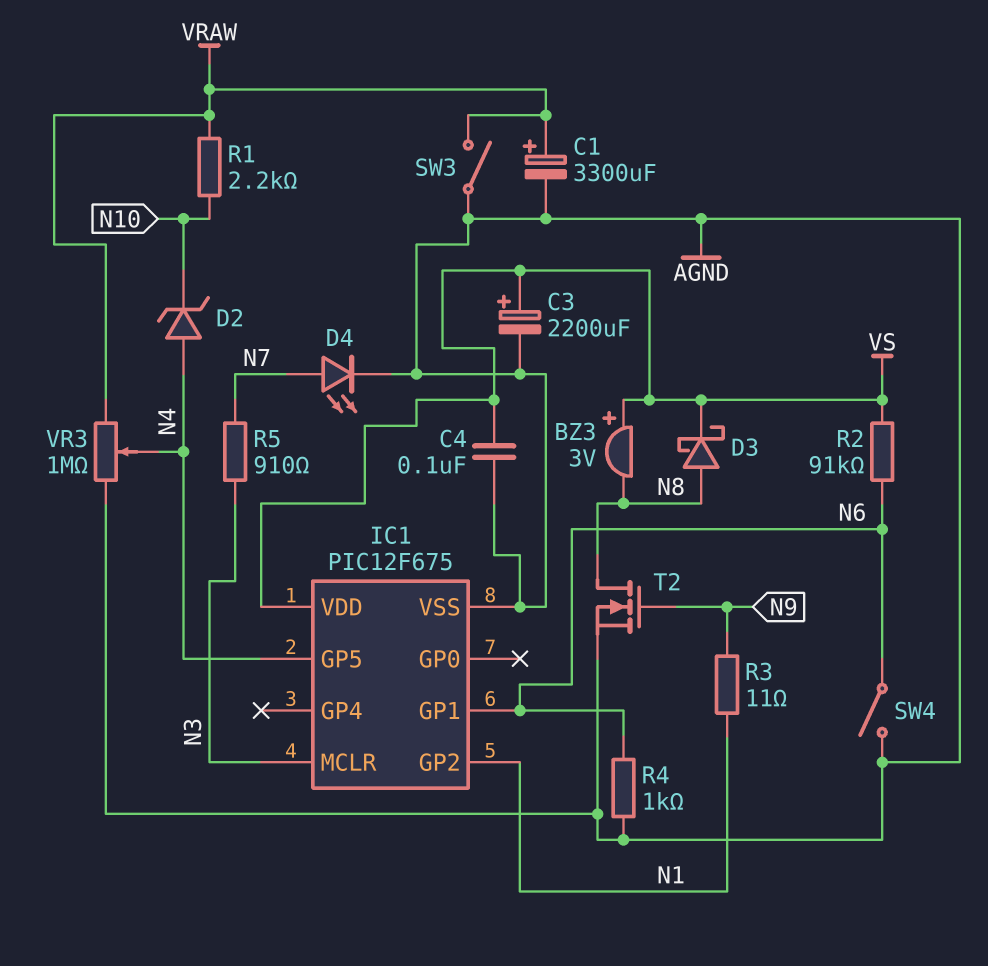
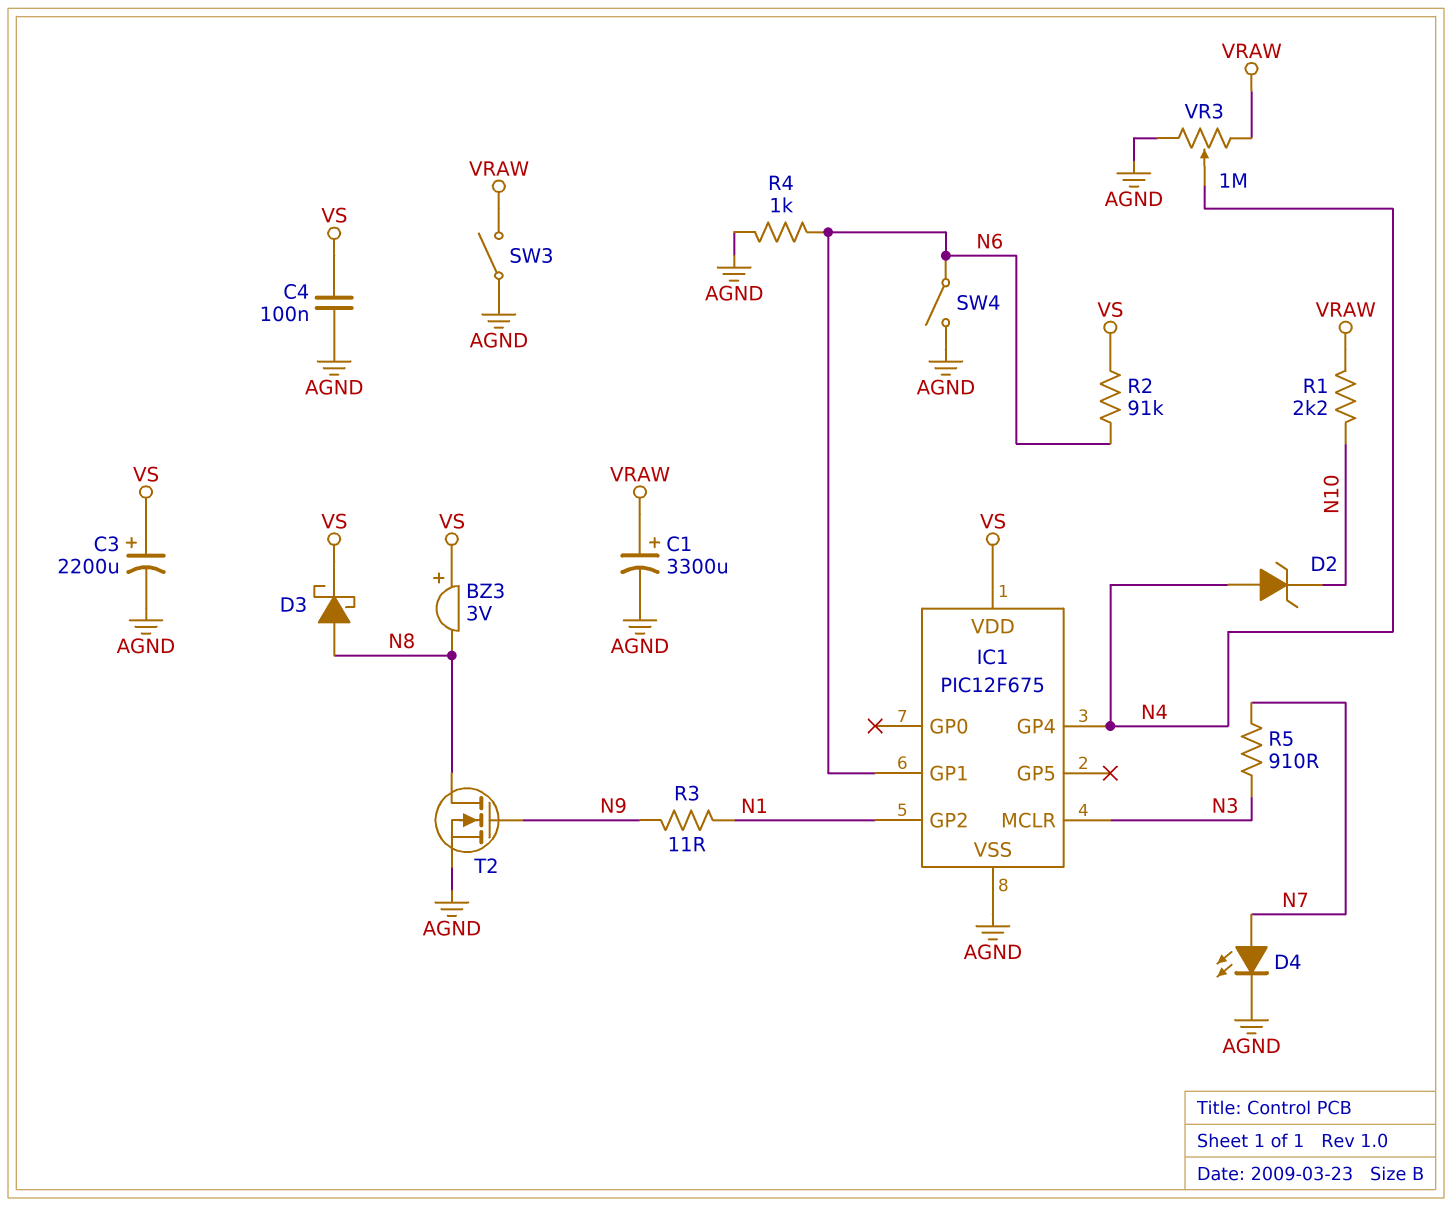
IC1 pin GP4: none -> N4
IC1 pin GP5: N4 -> none

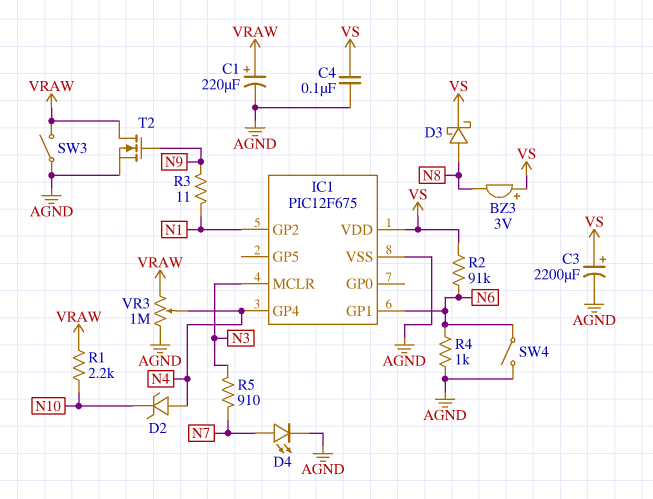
C1: 3300uF (plus VRAW, minus AGND) -> 220uF (plus VRAW, minus AGND)
T2: NMOS (G N9, D N8, S AGND) -> NMOS (G N9, D VRAW, S AGND)

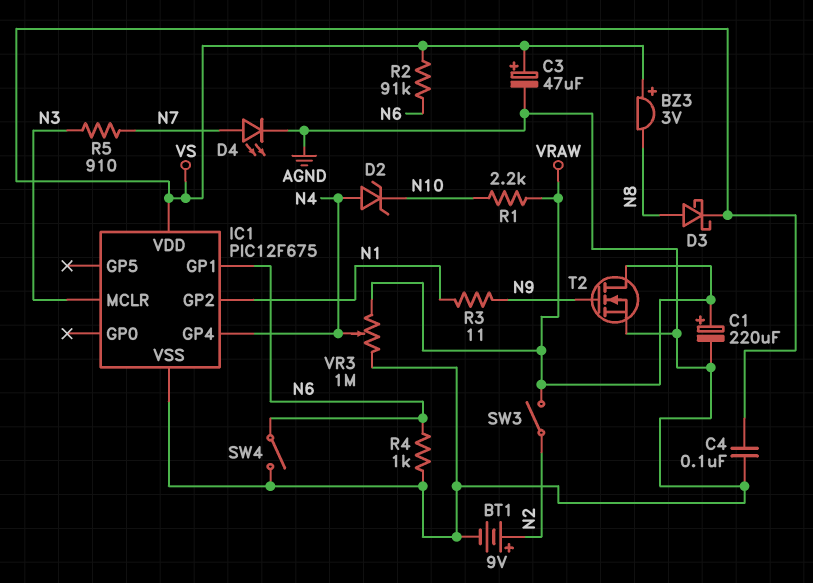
BT1: none -> 9V (plus N2, minus AGND)
C3: 2200uF (plus VS, minus AGND) -> 47uF (plus VS, minus AGND)
SW3: switch (AGND, VRAW) -> switch (N2, VRAW)

